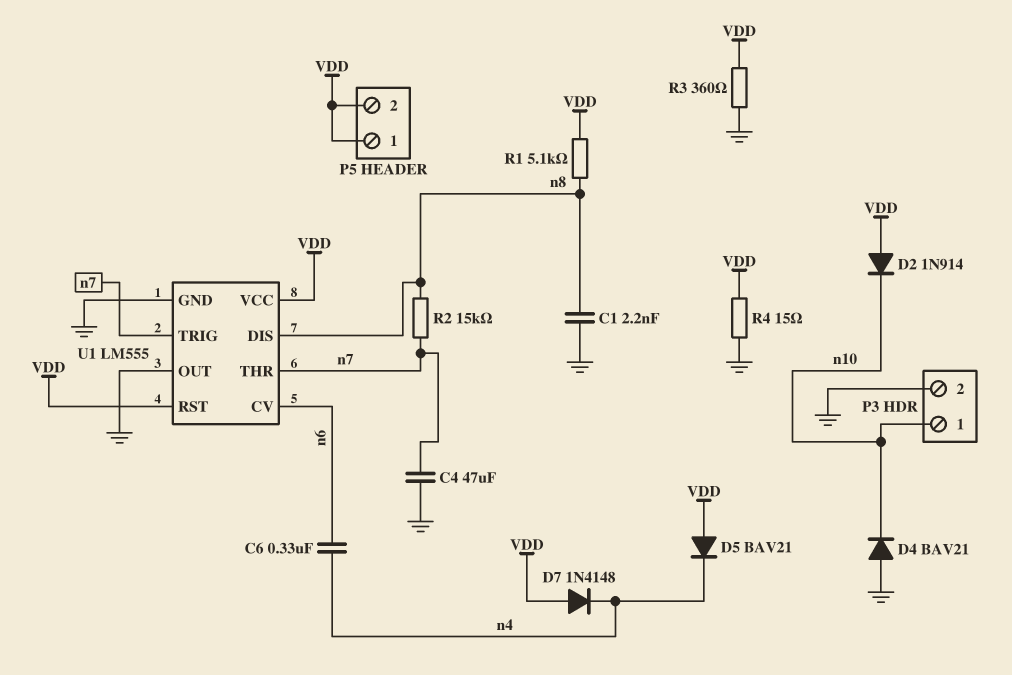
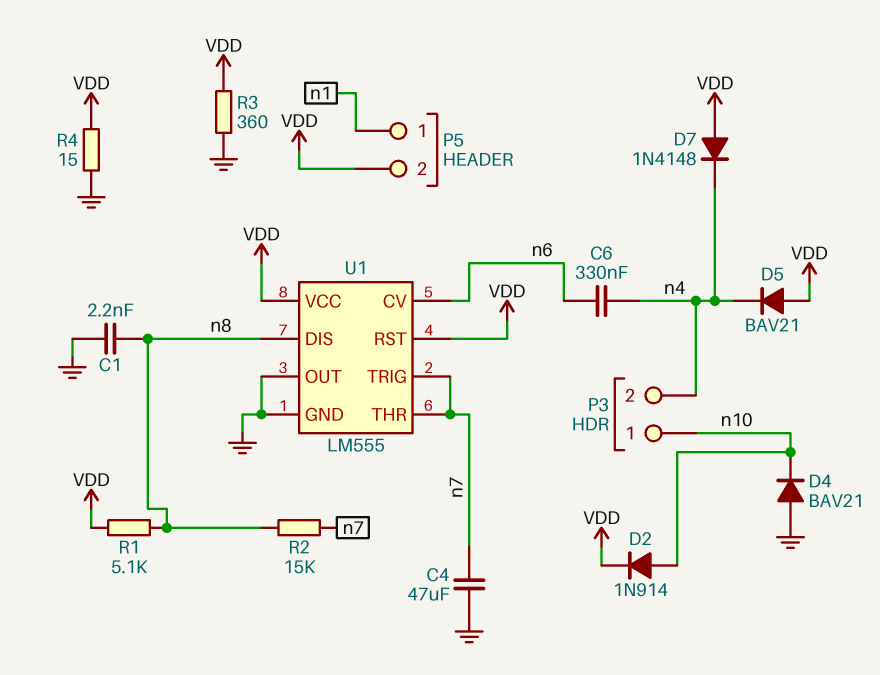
D2: diode 1N914 (A VDD, K n10) -> diode 1N914 (A n10, K VDD)
P3 pin 2: GND -> n4
P5 pin 1: VDD -> n1

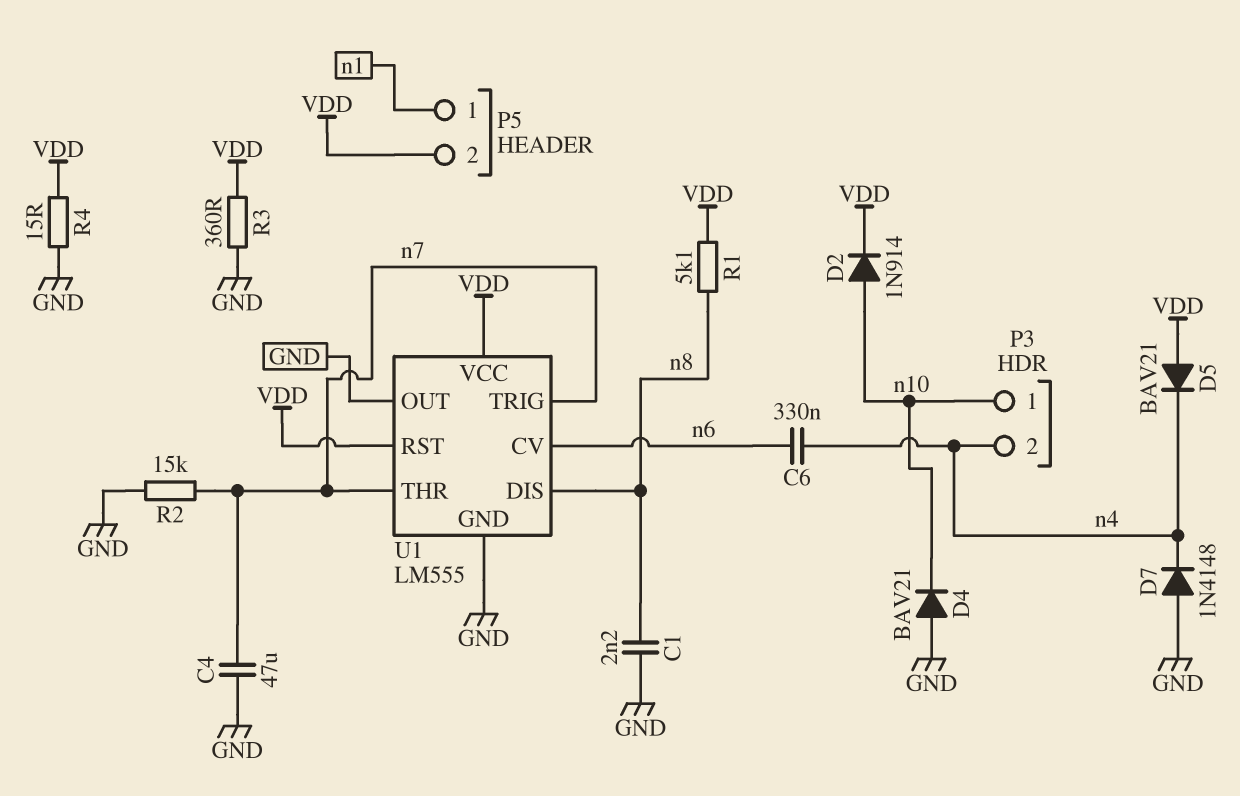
D7: diode 1N4148 (A VDD, K n4) -> diode 1N4148 (A GND, K n4)
R2: 15k (n7, n8) -> 15k (GND, n7)

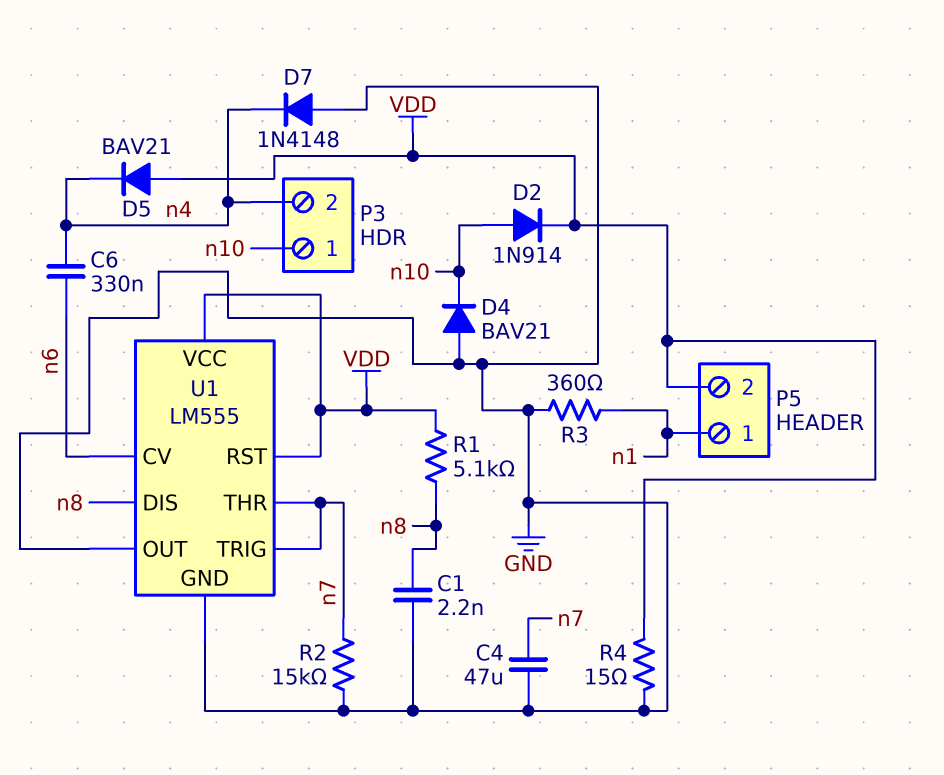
R3: 360 (GND, VDD) -> 360 (GND, n1)

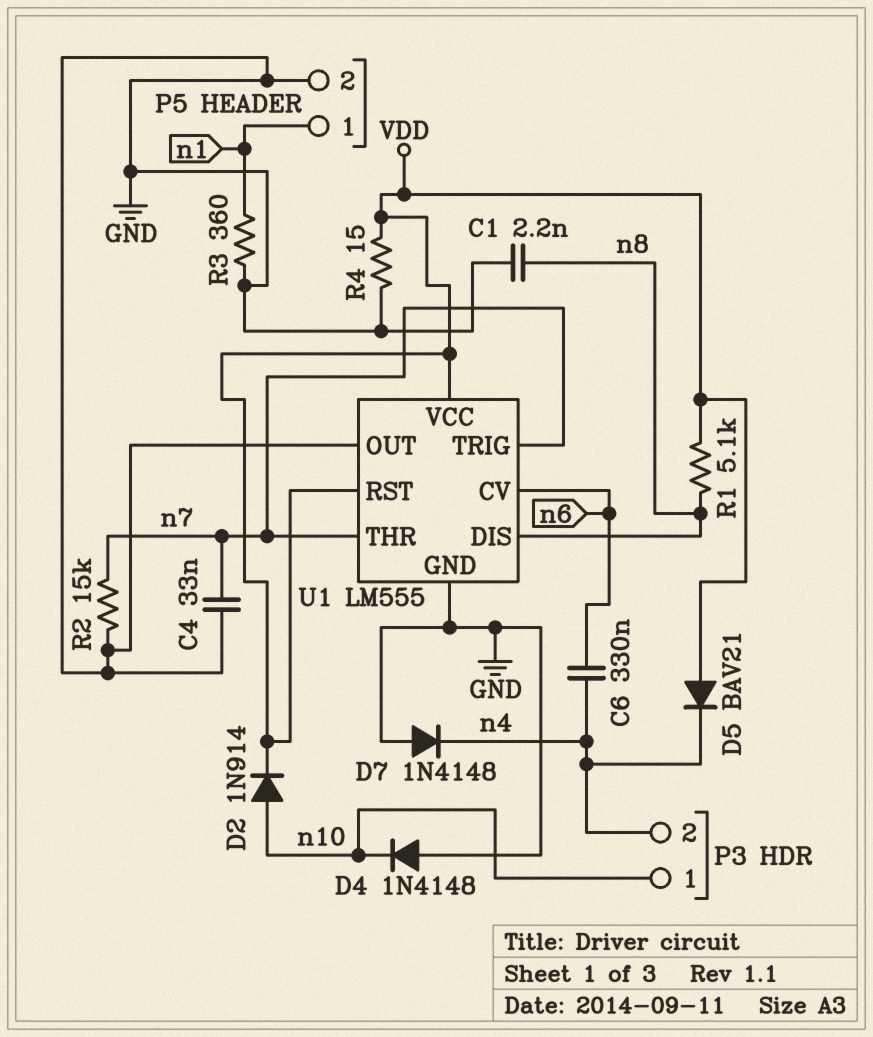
C4: 47uF (GND, n7) -> 33nF (GND, n7)
D4: diode BAV21 (A GND, K n10) -> diode 1N4148 (A GND, K n10)
P5 pin 2: VDD -> GND

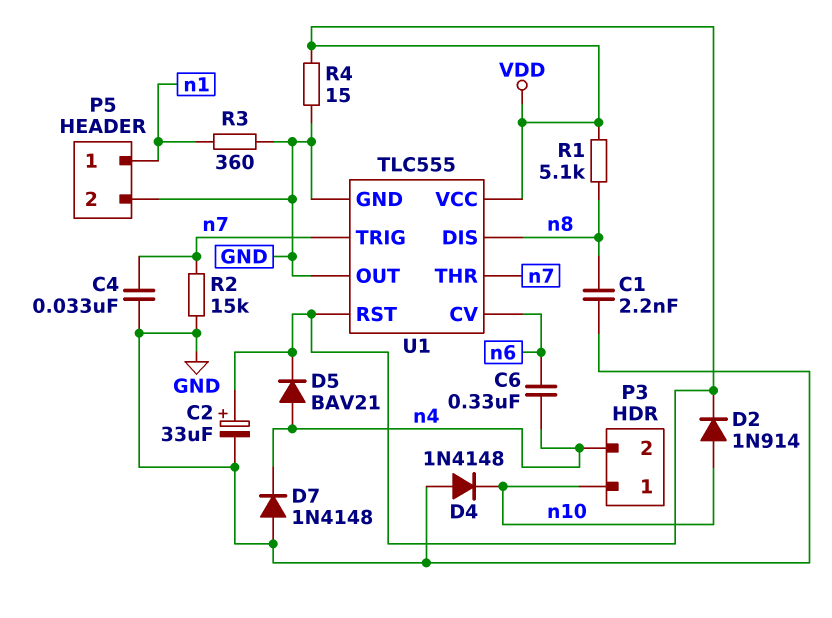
C2: none -> 33uF (plus VDD, minus GND)
D5: diode BAV21 (A VDD, K n4) -> diode BAV21 (A n4, K VDD)
U1: LM555 -> TLC555

